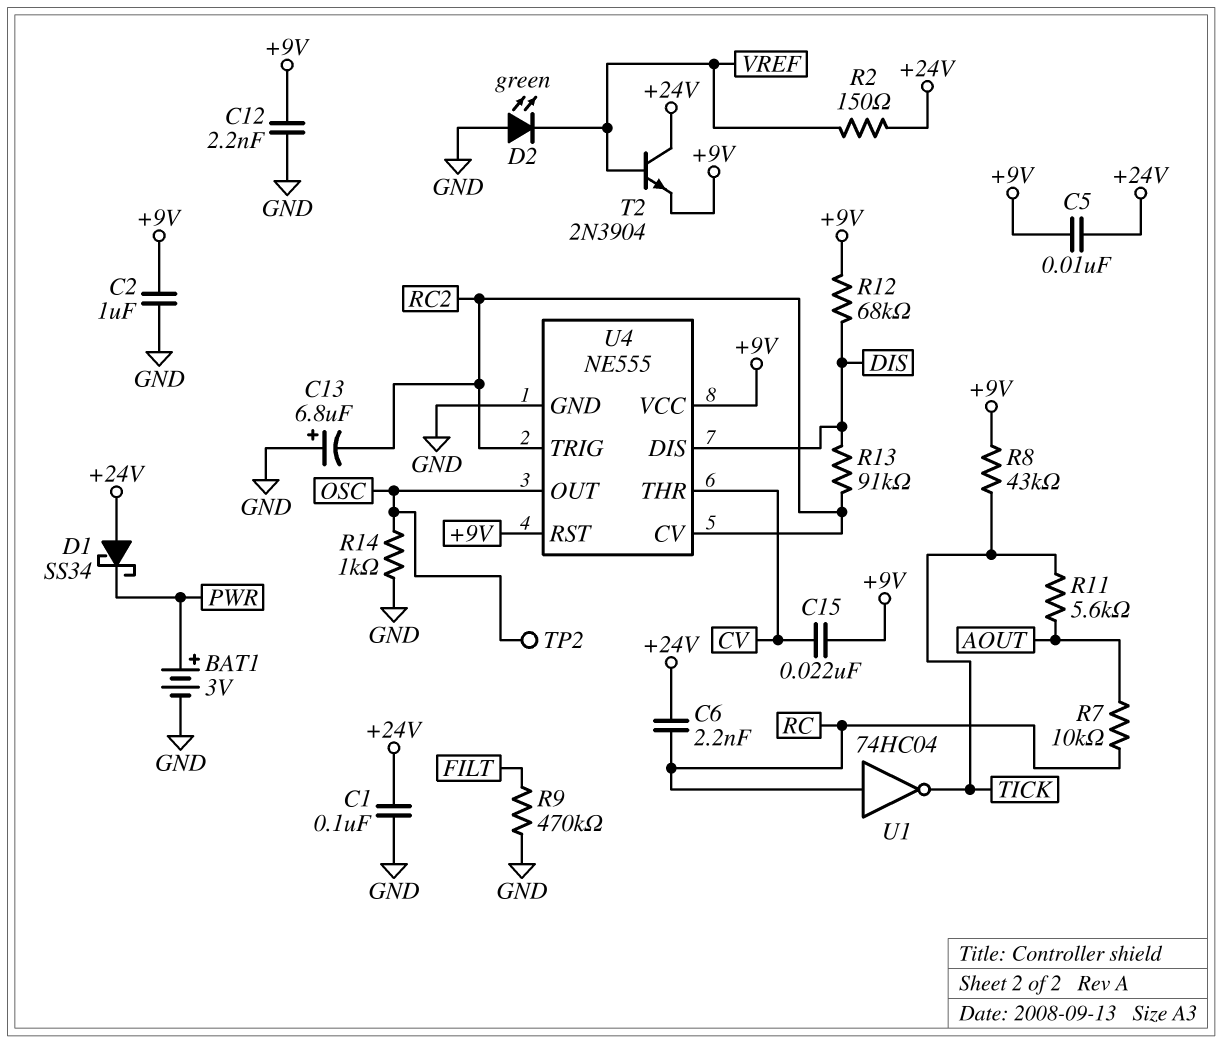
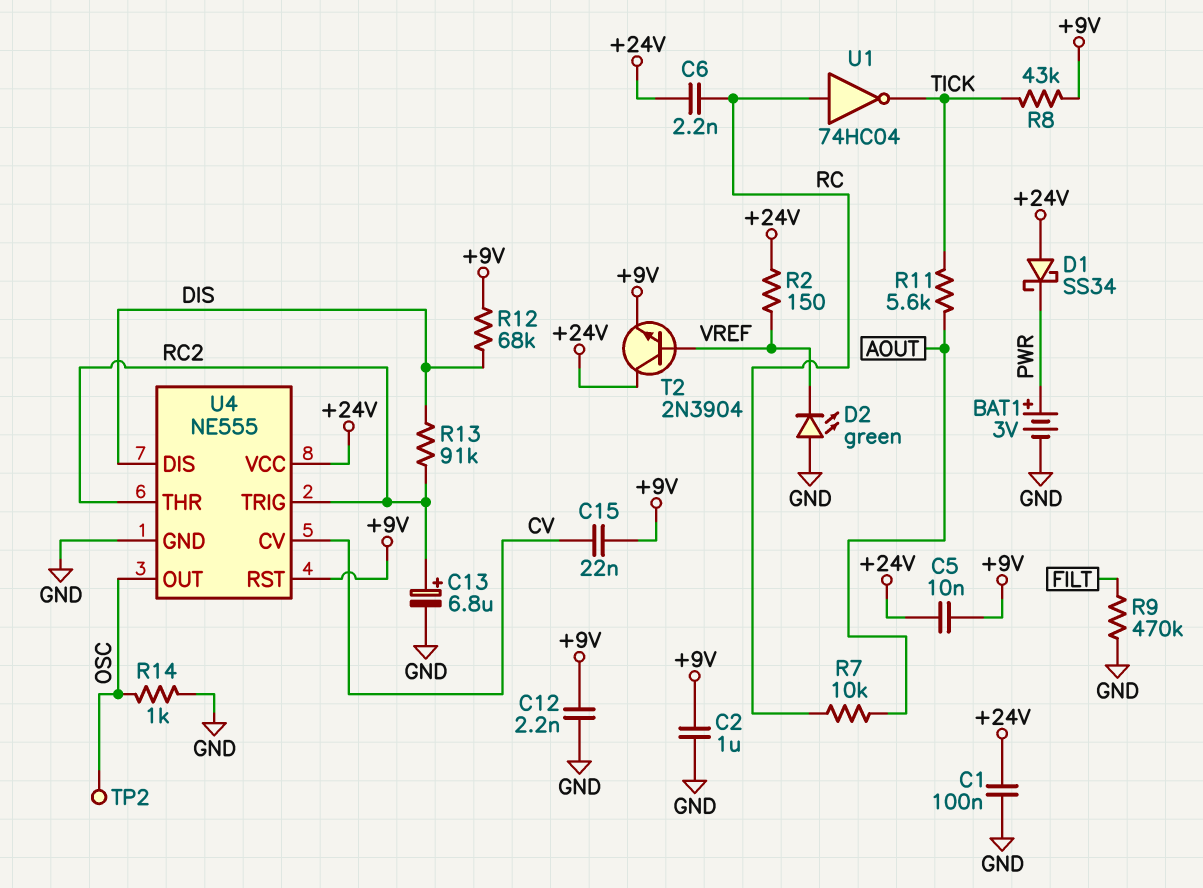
C13: 6.8uF (plus GND, minus RC2) -> 6.8uF (plus RC2, minus GND)
U4 pin CV: RC2 -> CV
U4 pin THR: CV -> RC2
U4 pin VCC: +9V -> +24V

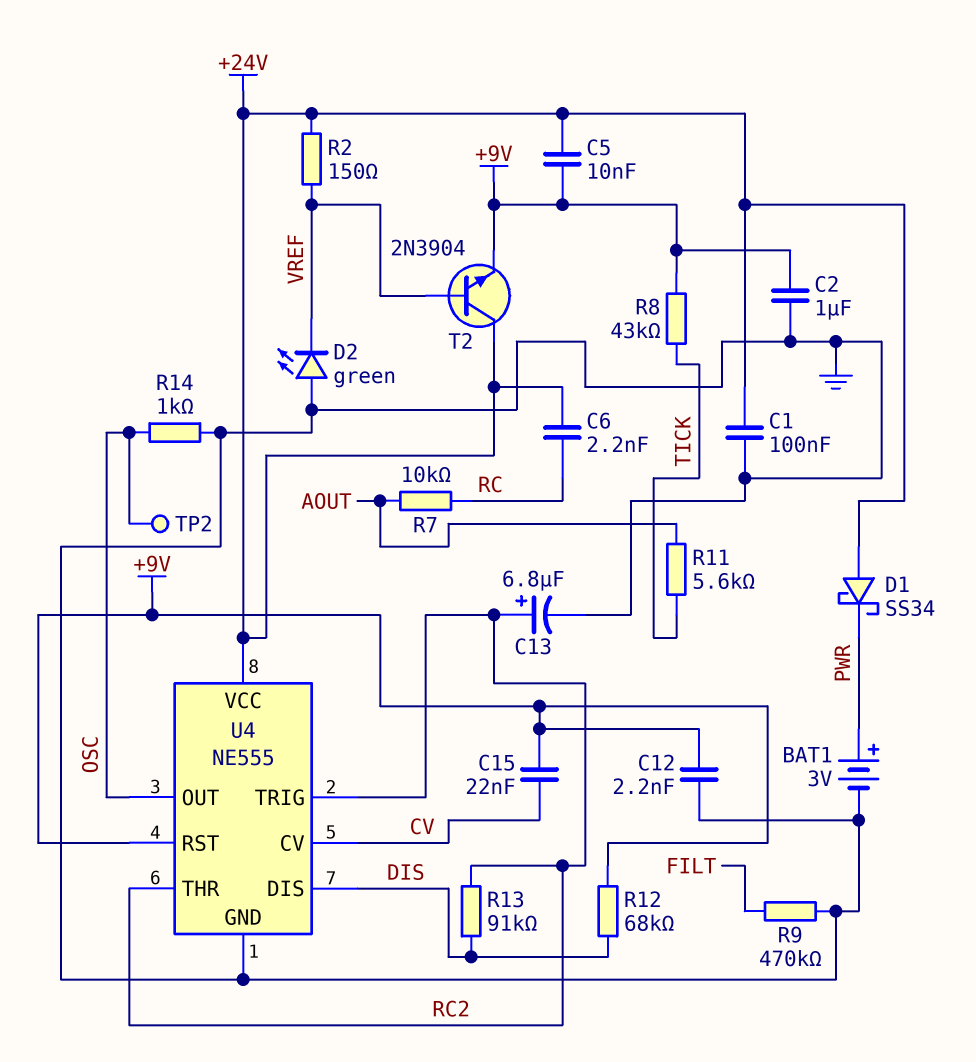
U1: NOT 74HC04 (in RC, out TICK) -> none

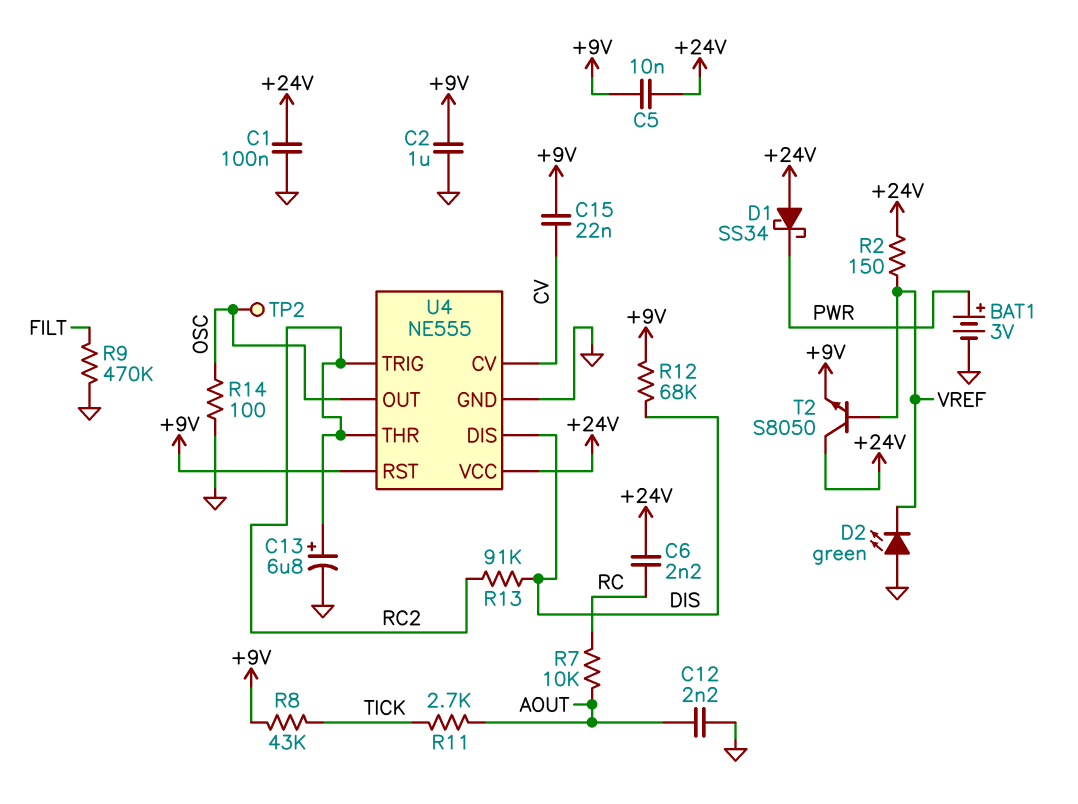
C12: 2.2nF (+9V, GND) -> 2.2nF (AOUT, GND)
R11: 5.6k (AOUT, TICK) -> 2.7k (AOUT, TICK)
R14: 1k (GND, OSC) -> 100 (GND, OSC)
T2: NPN 2N3904 (B VREF, C +24V, E +9V) -> NPN S8050 (B VREF, C +24V, E +9V)

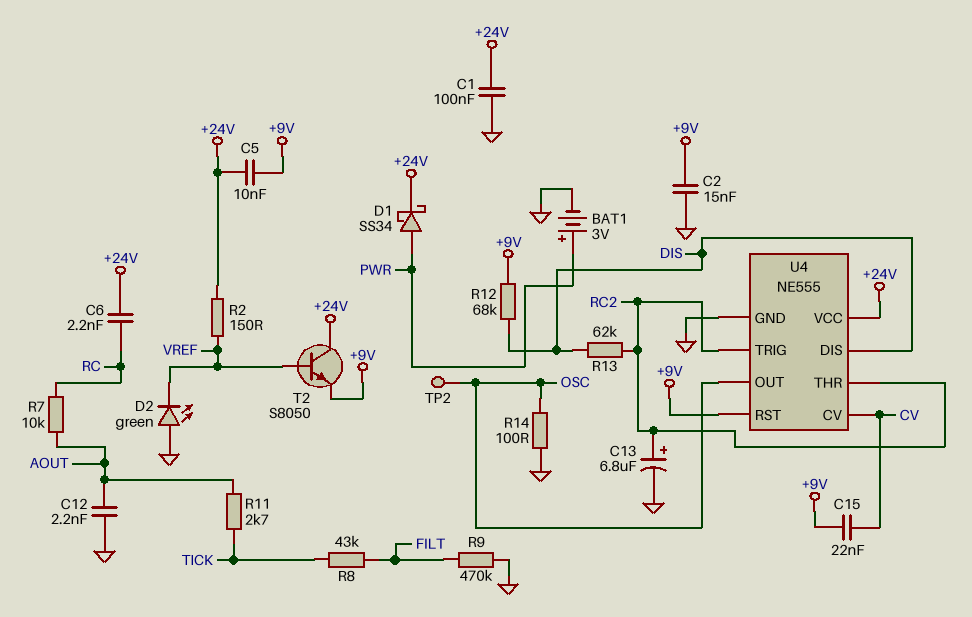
C2: 1uF (+9V, GND) -> 15nF (+9V, GND)
D1: schottky SS34 (A +24V, K PWR) -> schottky SS34 (A PWR, K +24V)
R8: 43k (+9V, TICK) -> 43k (FILT, TICK)
R13: 91k (DIS, RC2) -> 62k (DIS, RC2)

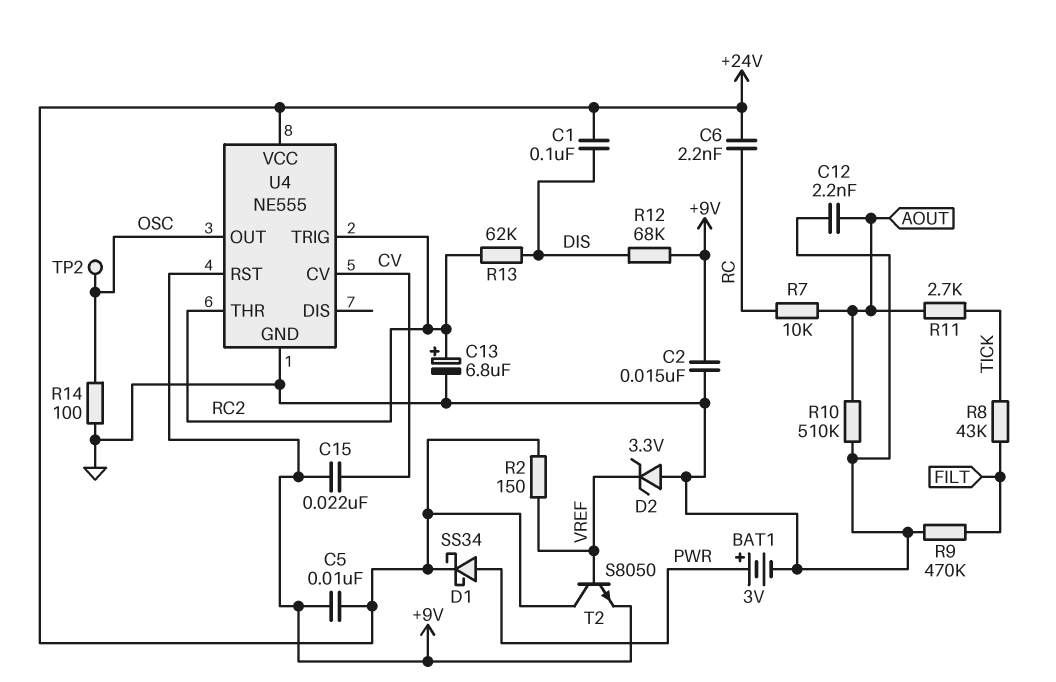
C1: 100nF (+24V, GND) -> 100nF (+24V, DIS)
D2: LED green (A GND, K VREF) -> zener 3.3V (A GND, K VREF)
R10: none -> 510k (AOUT, GND)
U4 pin DIS: DIS -> none

